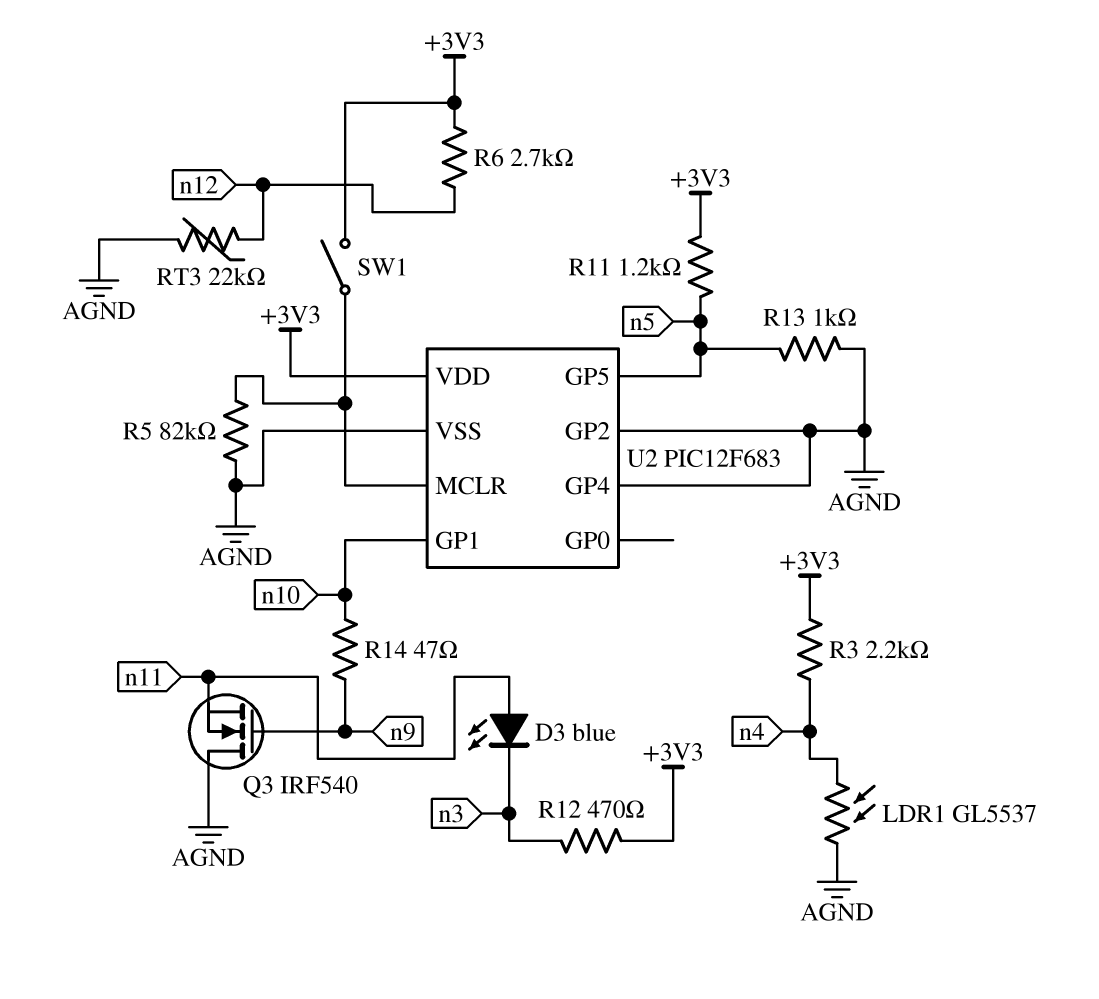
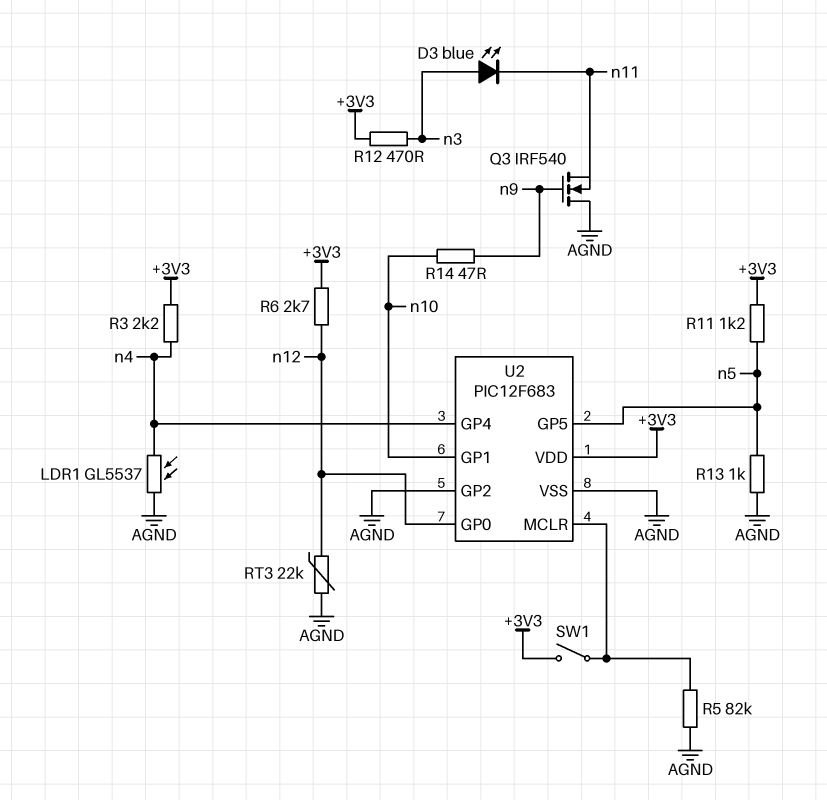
D3: LED blue (A n11, K n3) -> LED blue (A n3, K n11)
U2 pin GP0: none -> n12
U2 pin GP4: AGND -> n4

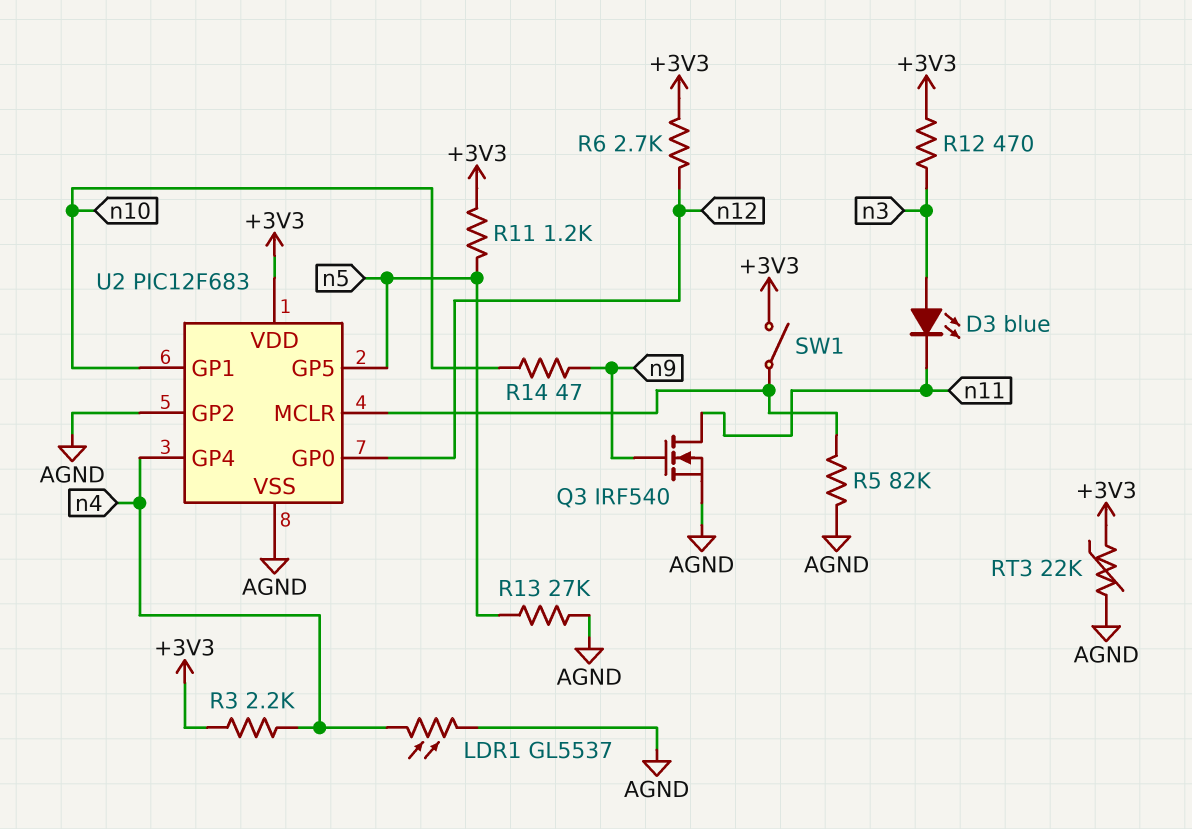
Q3: NMOS IRF540 (G n9, D AGND, S n11) -> NMOS IRF540 (G n9, D n11, S AGND)
R13: 1k (AGND, n5) -> 27k (AGND, n5)
RT3: 22k (AGND, n12) -> 22k (+3V3, AGND)

